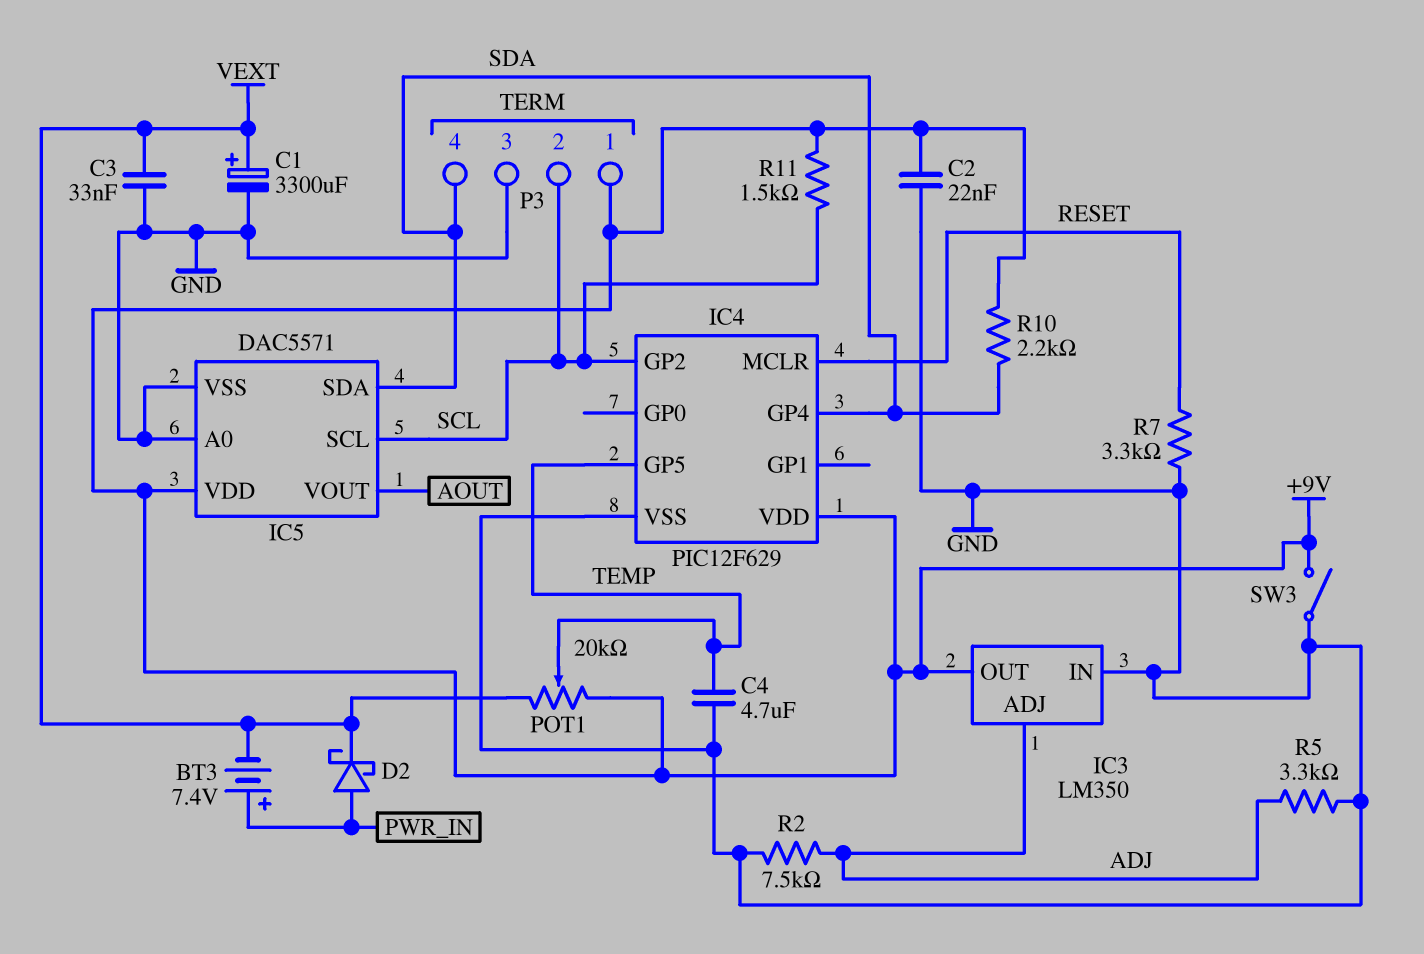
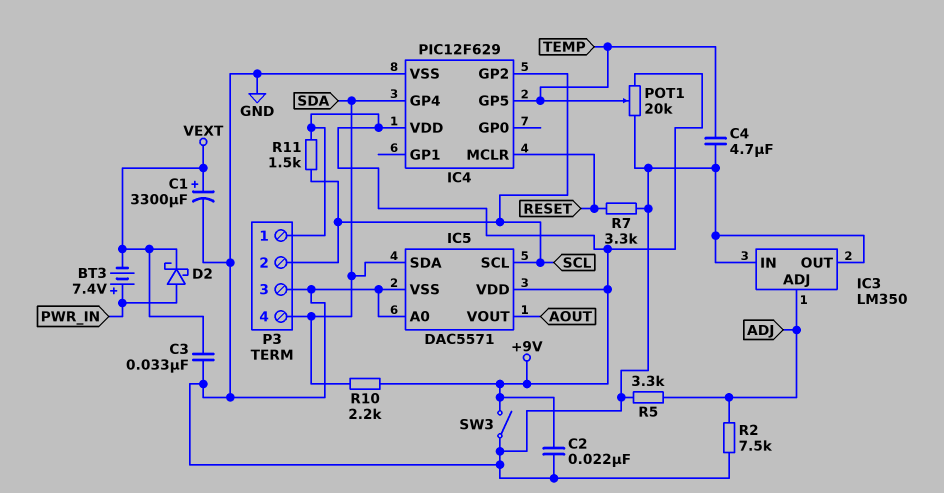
IC3 pin OUT: +9V -> GND
POT1: 20k (+9V, VEXT, wiper TEMP) -> 20k (+9V, GND, wiper TEMP)

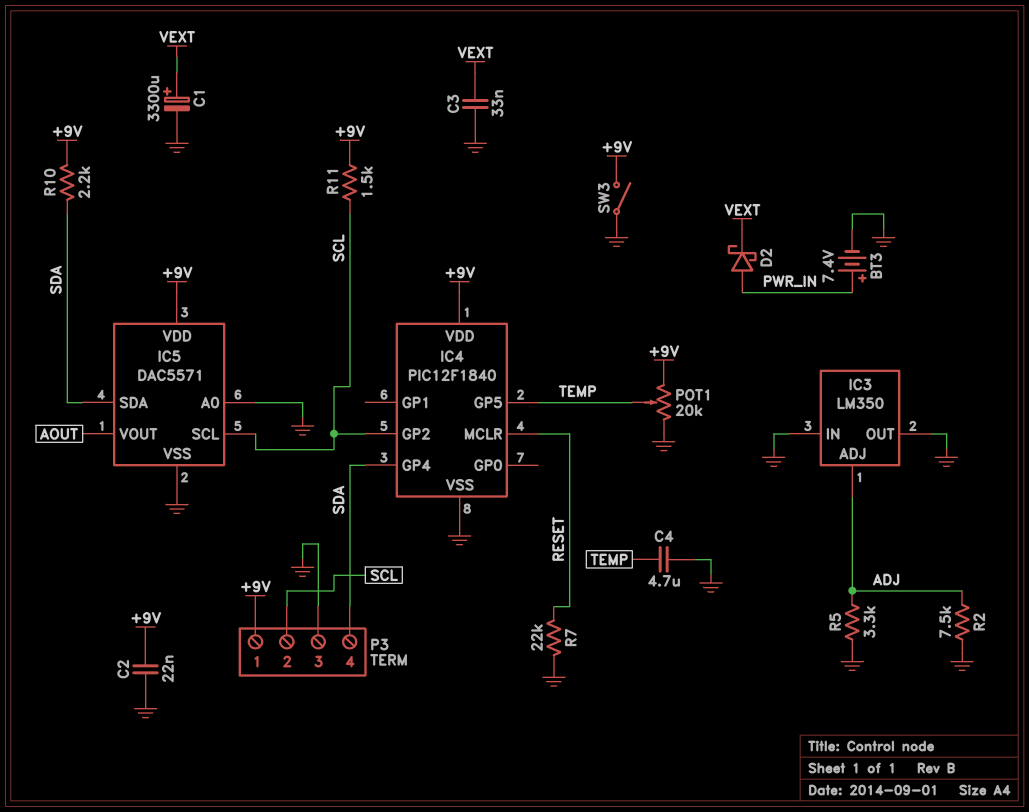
BT3: 7.4V (plus PWR_IN, minus VEXT) -> 7.4V (plus PWR_IN, minus GND)
IC4: PIC12F629 -> PIC12F1840
R7: 3.3k (GND, RESET) -> 22k (GND, RESET)

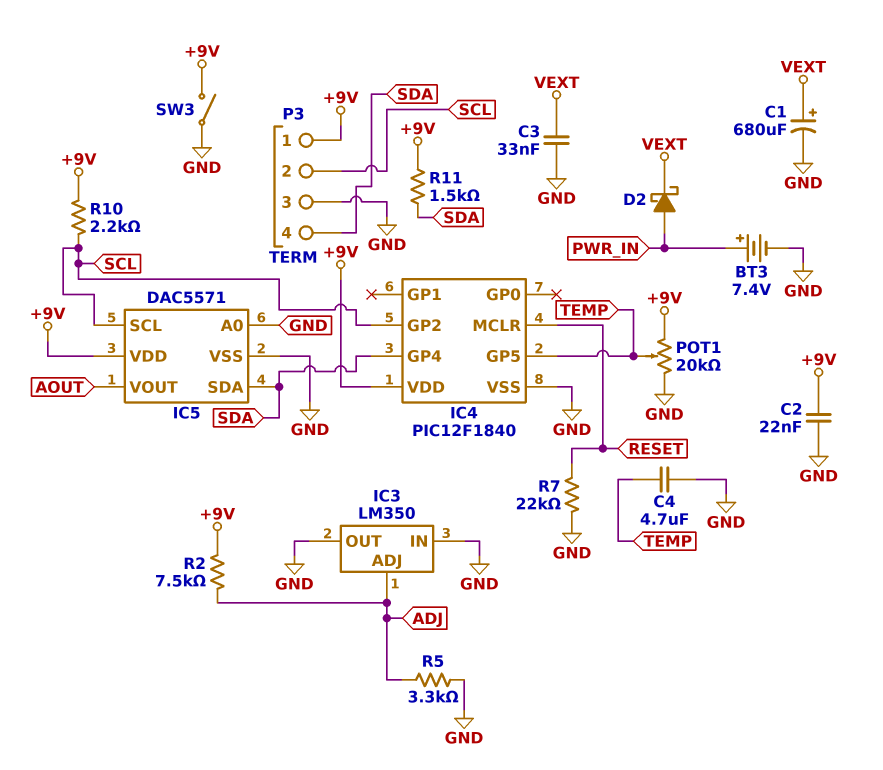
C1: 3300uF (plus VEXT, minus GND) -> 680uF (plus VEXT, minus GND)
R2: 7.5k (ADJ, GND) -> 7.5k (+9V, ADJ)
R10: 2.2k (+9V, SDA) -> 2.2k (+9V, SCL)
R11: 1.5k (+9V, SCL) -> 1.5k (+9V, SDA)

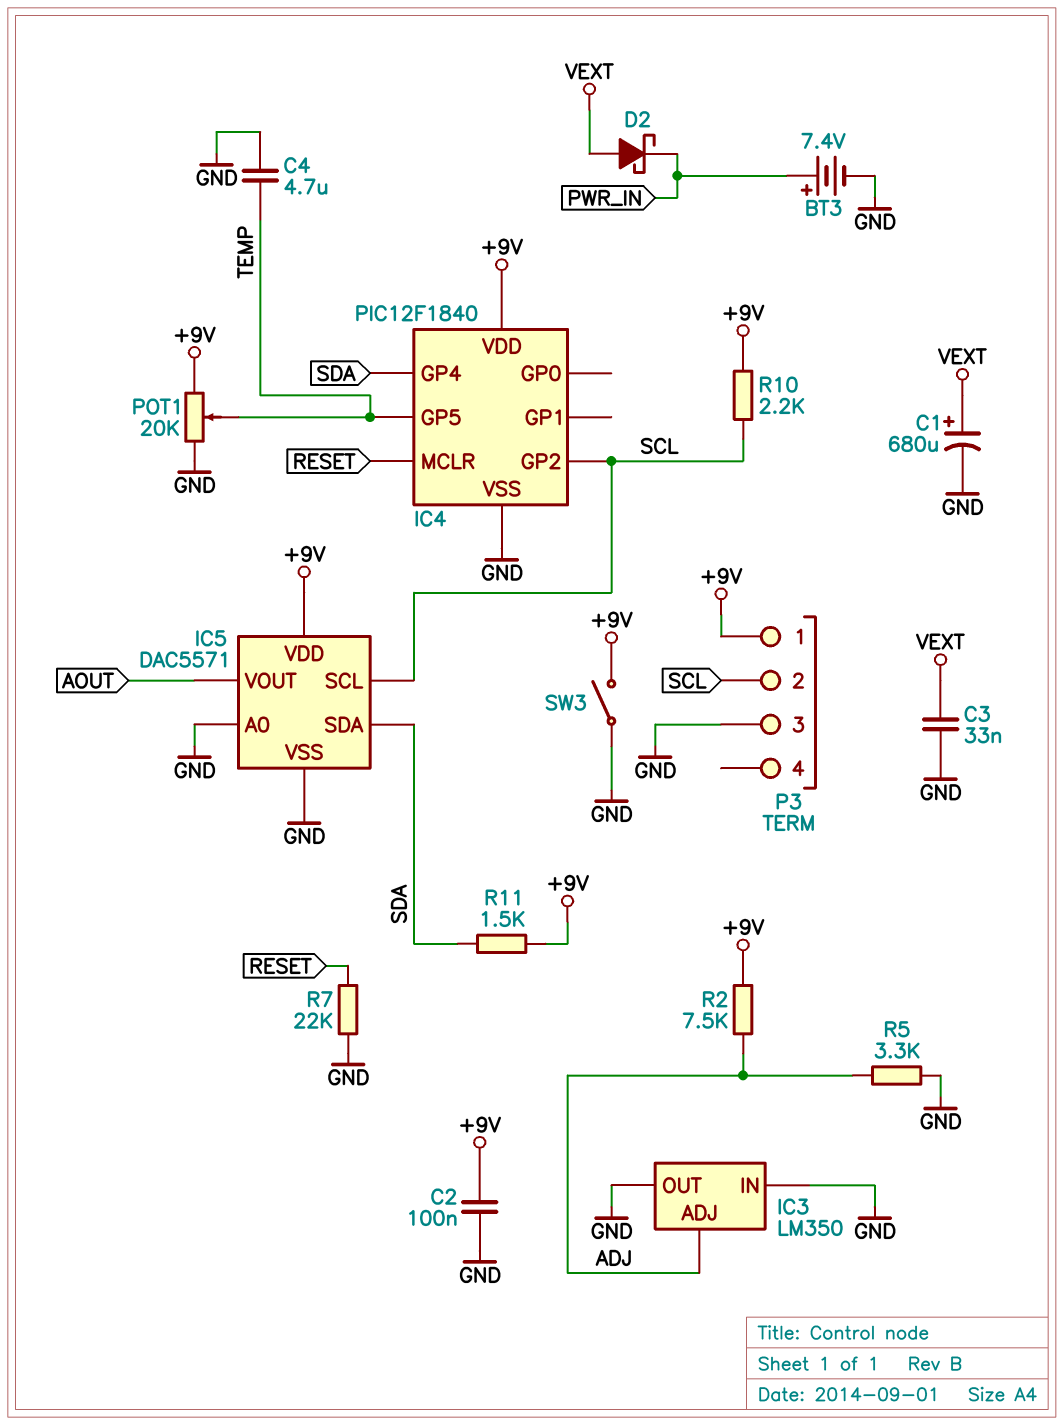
C2: 22nF (+9V, GND) -> 100nF (+9V, GND)
D2: schottky (A PWR_IN, K VEXT) -> schottky (A VEXT, K PWR_IN)
P3 pin 4: SDA -> none

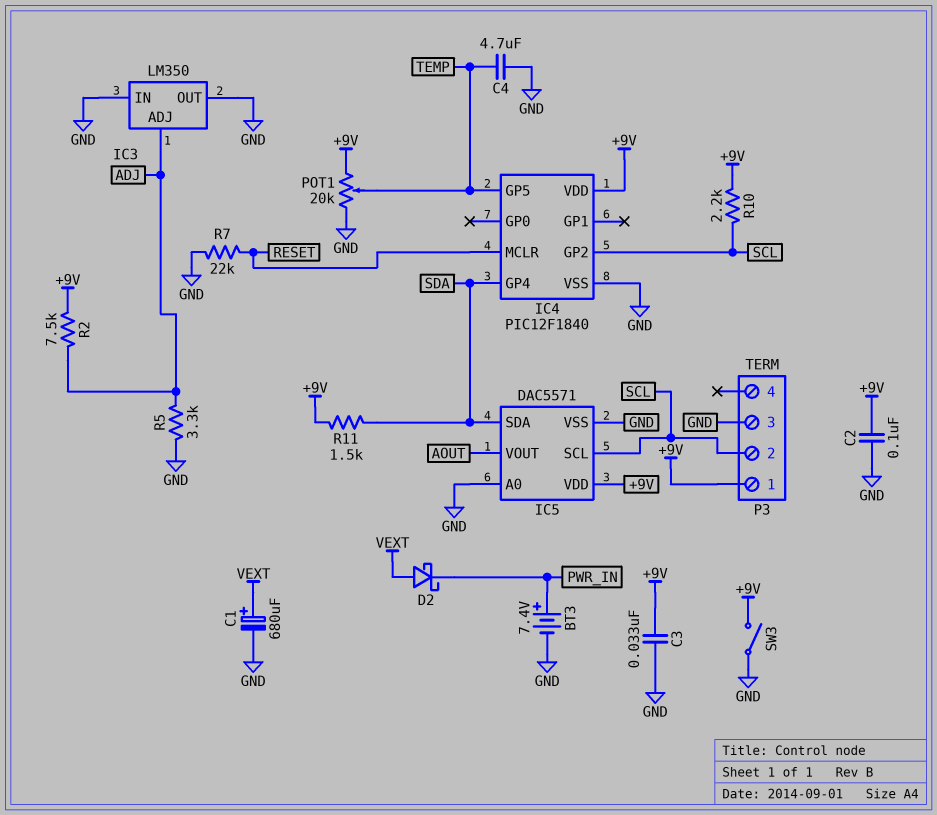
C3: 33nF (GND, VEXT) -> 33nF (+9V, GND)

